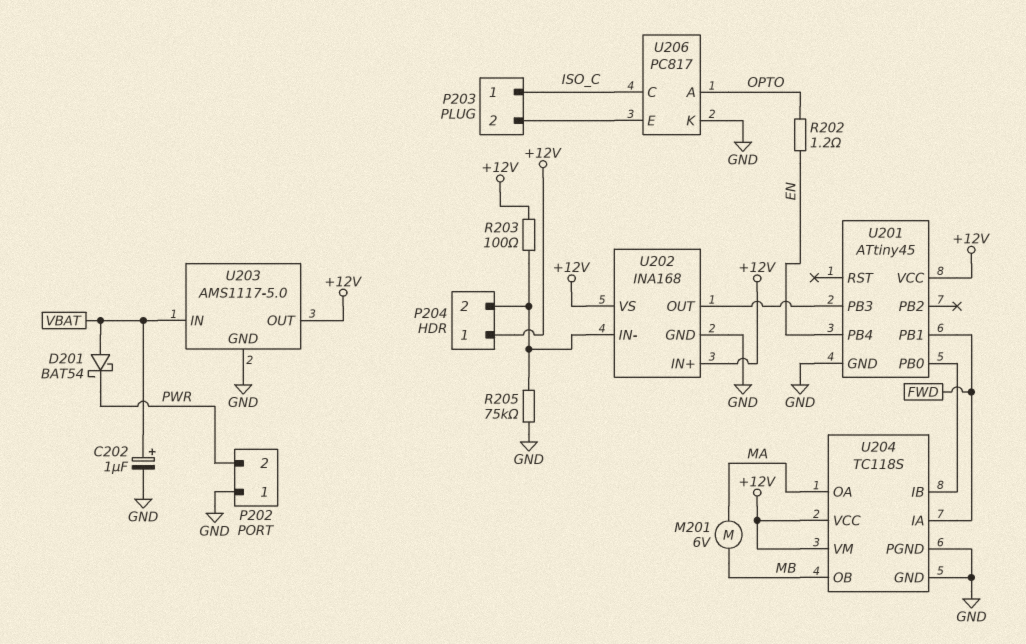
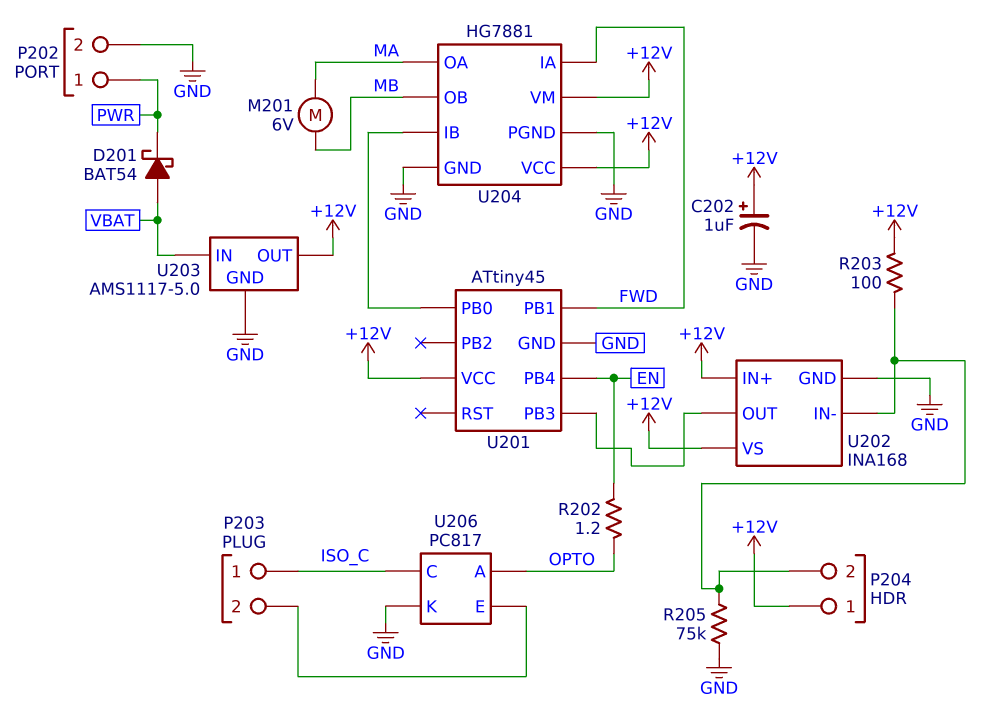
C202: 1uF (plus VBAT, minus GND) -> 1uF (plus +12V, minus GND)
P202 pin 1: GND -> PWR
P202 pin 2: PWR -> GND
U204: TC118S -> HG7881

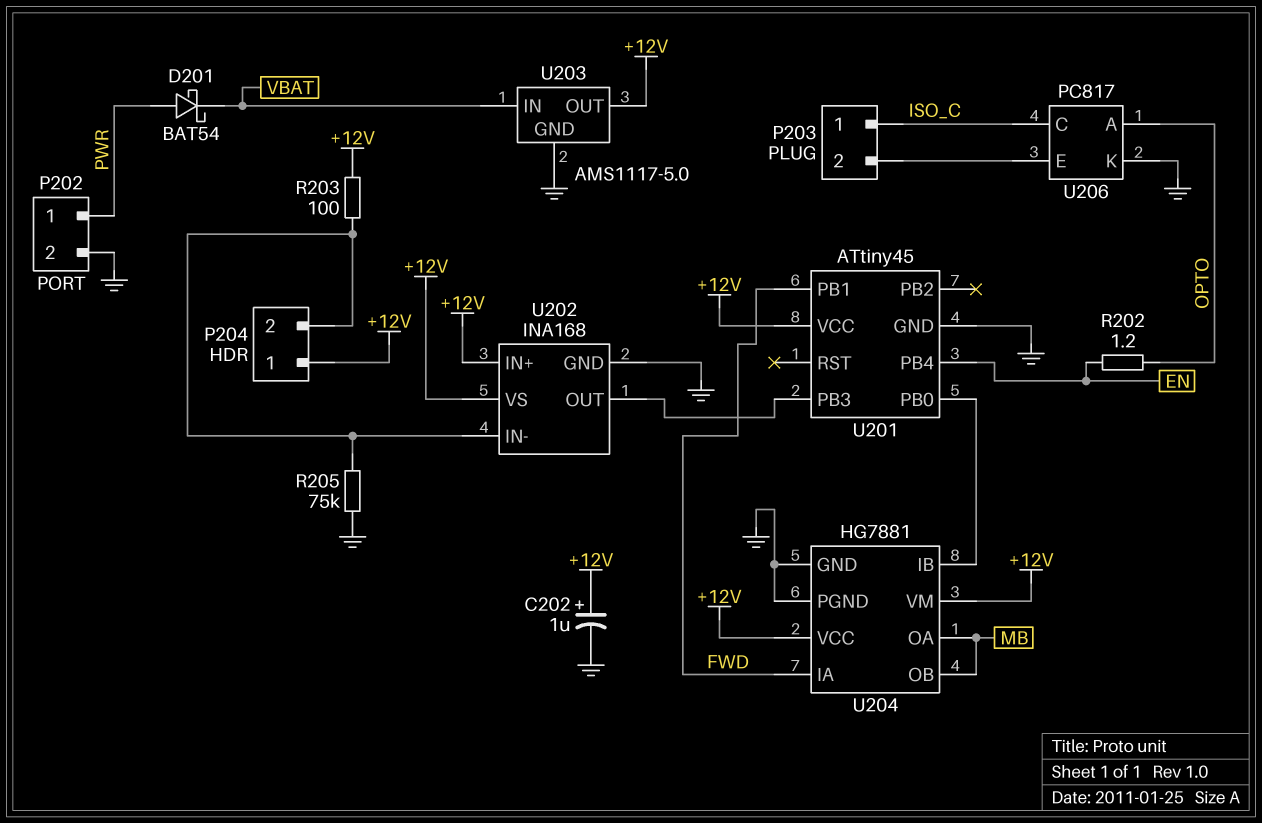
D201: schottky BAT54 (A VBAT, K PWR) -> schottky BAT54 (A PWR, K VBAT)
M201: motor 6V (MA, MB) -> none
U204 pin OA: MA -> MB

